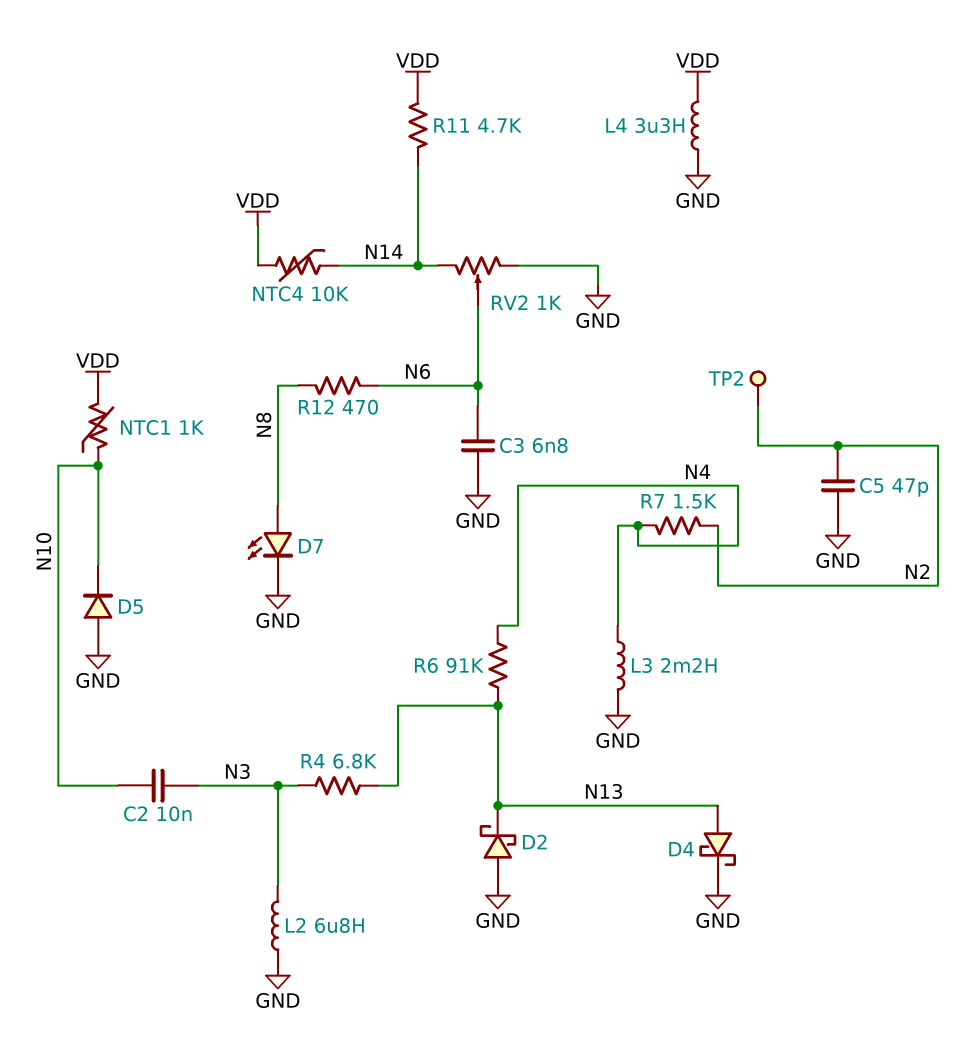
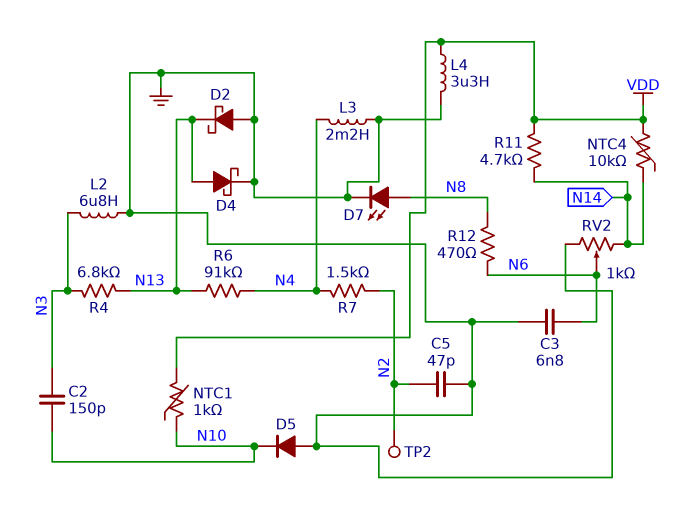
C2: 10nF (N3, N10) -> 150pF (N3, N10)

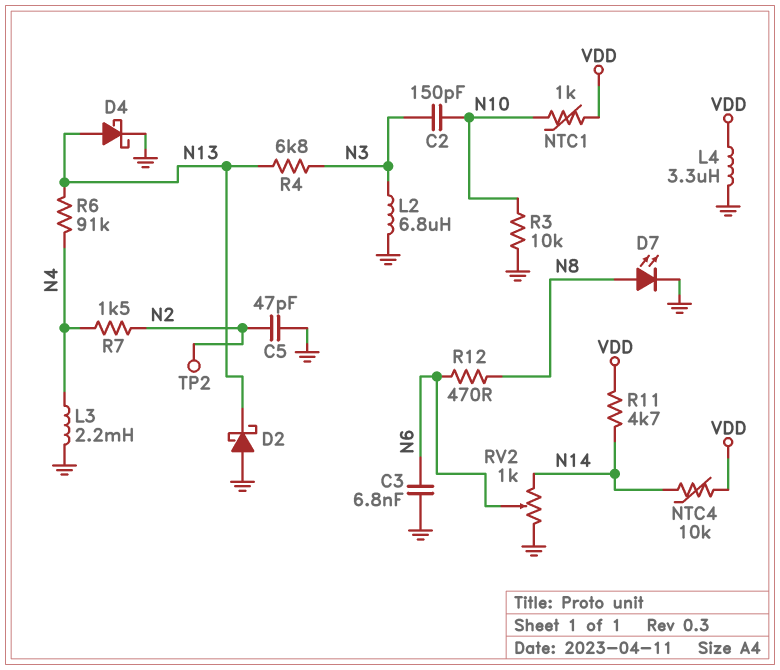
D5: diode (A GND, K N10) -> none
R3: none -> 10k (GND, N10)

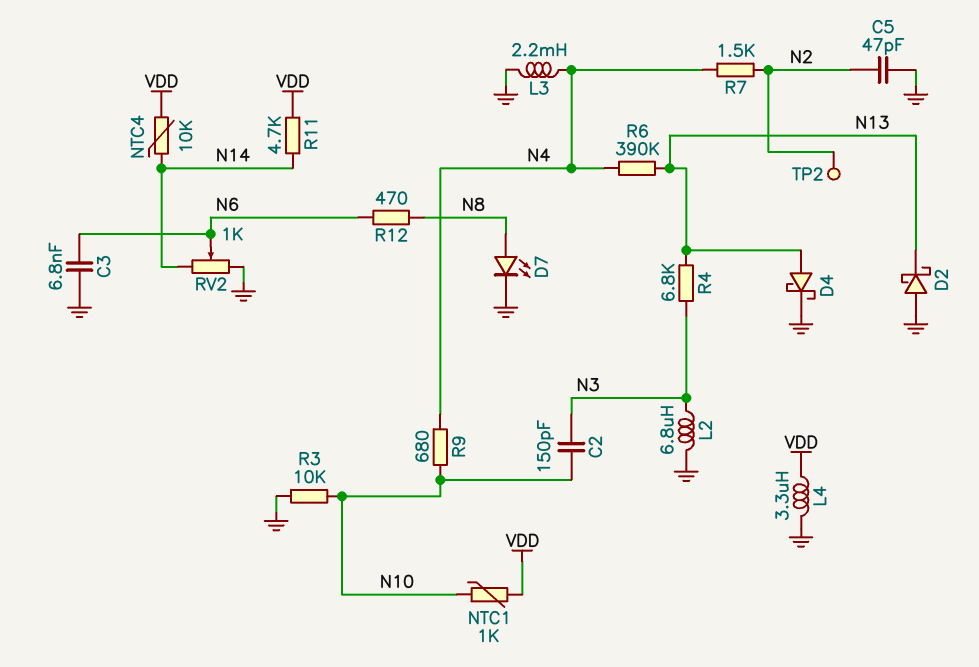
R6: 91k (N4, N13) -> 390k (N4, N13)
R9: none -> 680 (N4, N10)

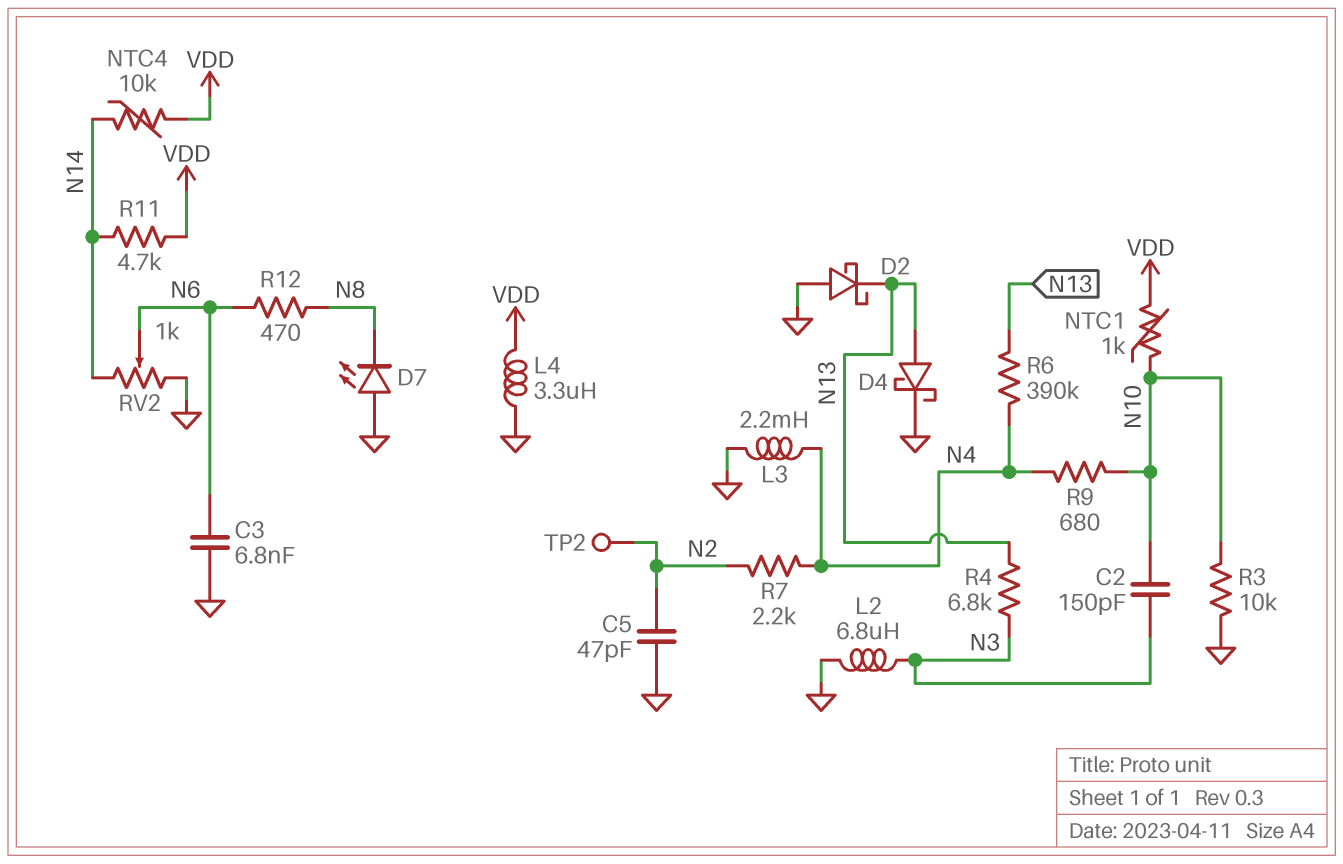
D7: LED (A N8, K GND) -> LED (A GND, K N8)
R7: 1.5k (N2, N4) -> 2.2k (N2, N4)

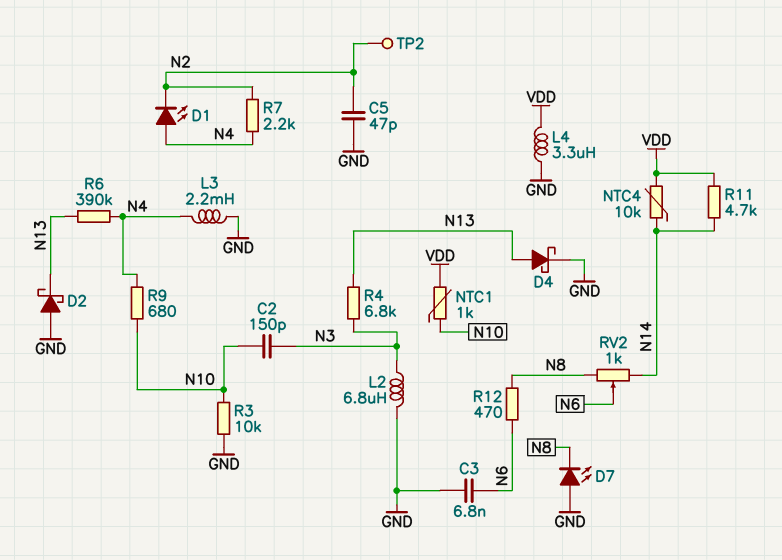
D1: none -> LED (A N4, K N2)
RV2: 1k (GND, N14, wiper N6) -> 1k (N8, N14, wiper N6)

